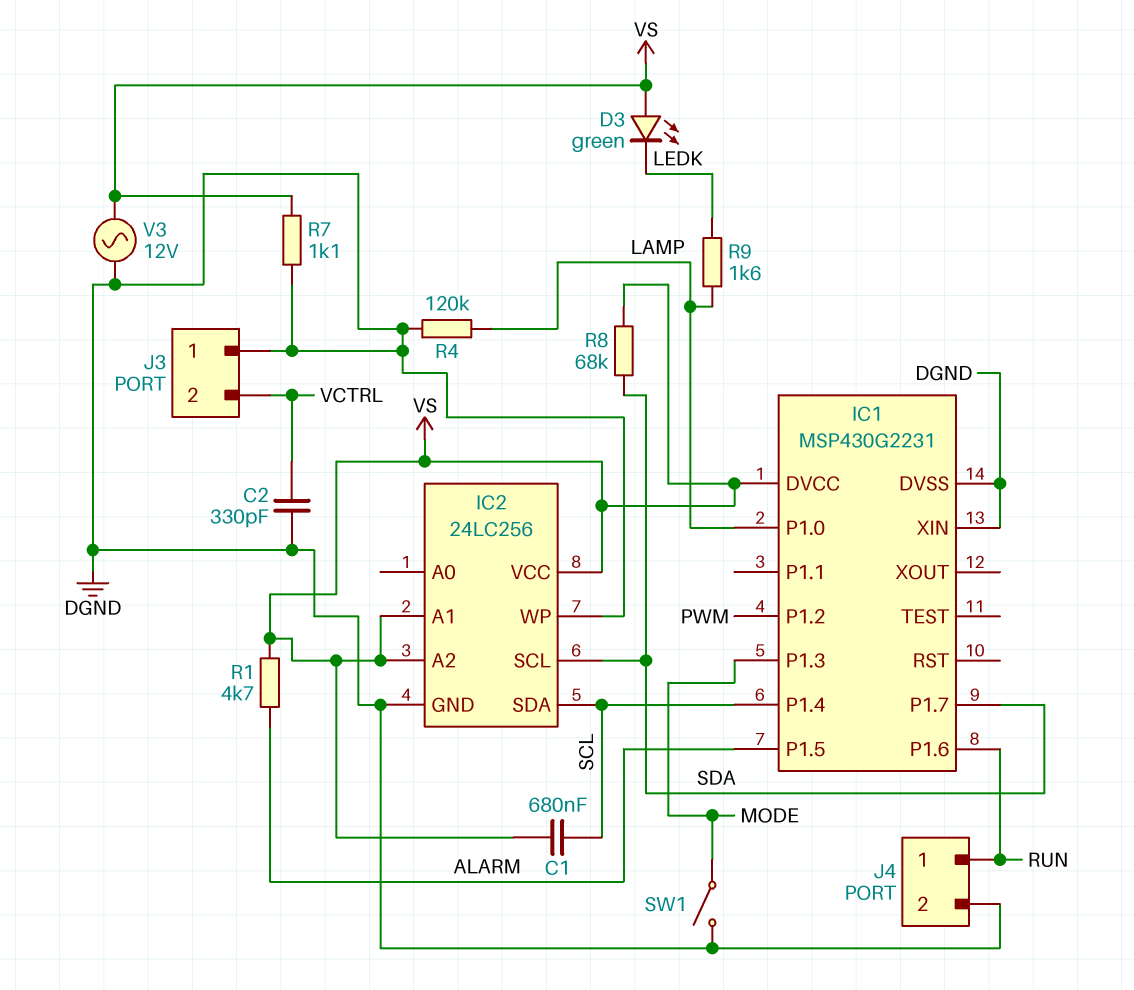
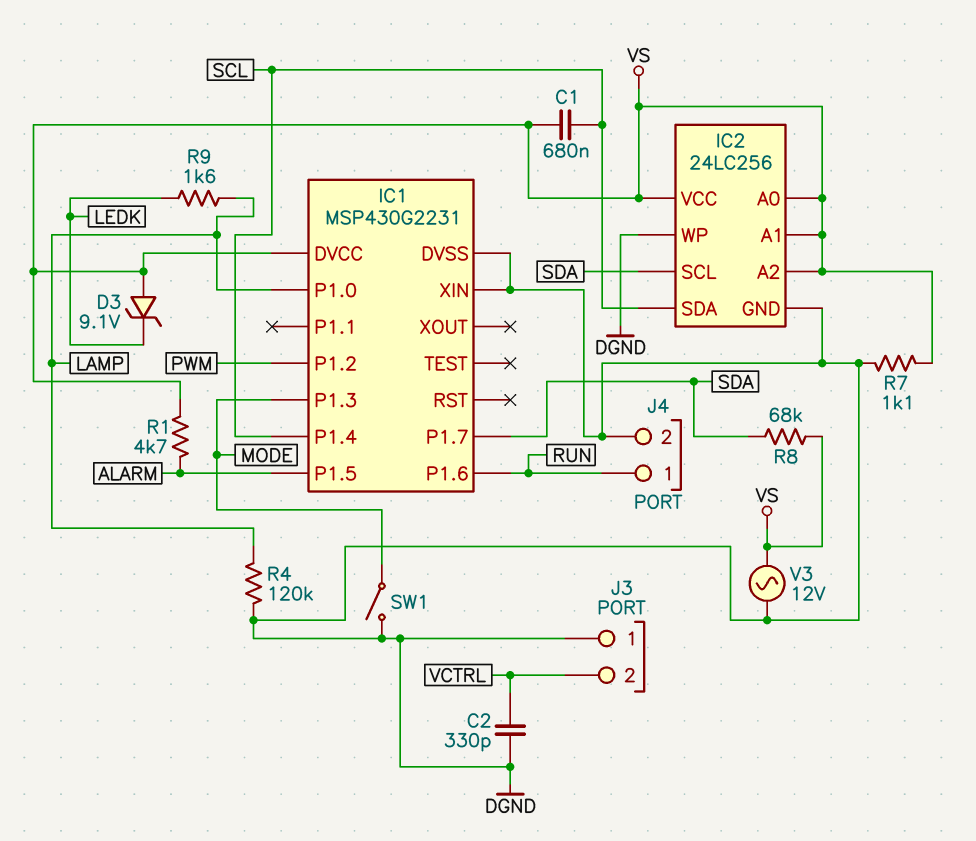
D3: LED green (A VS, K LEDK) -> zener 9.1V (A VS, K LEDK)
IC2 pin A0: none -> VS

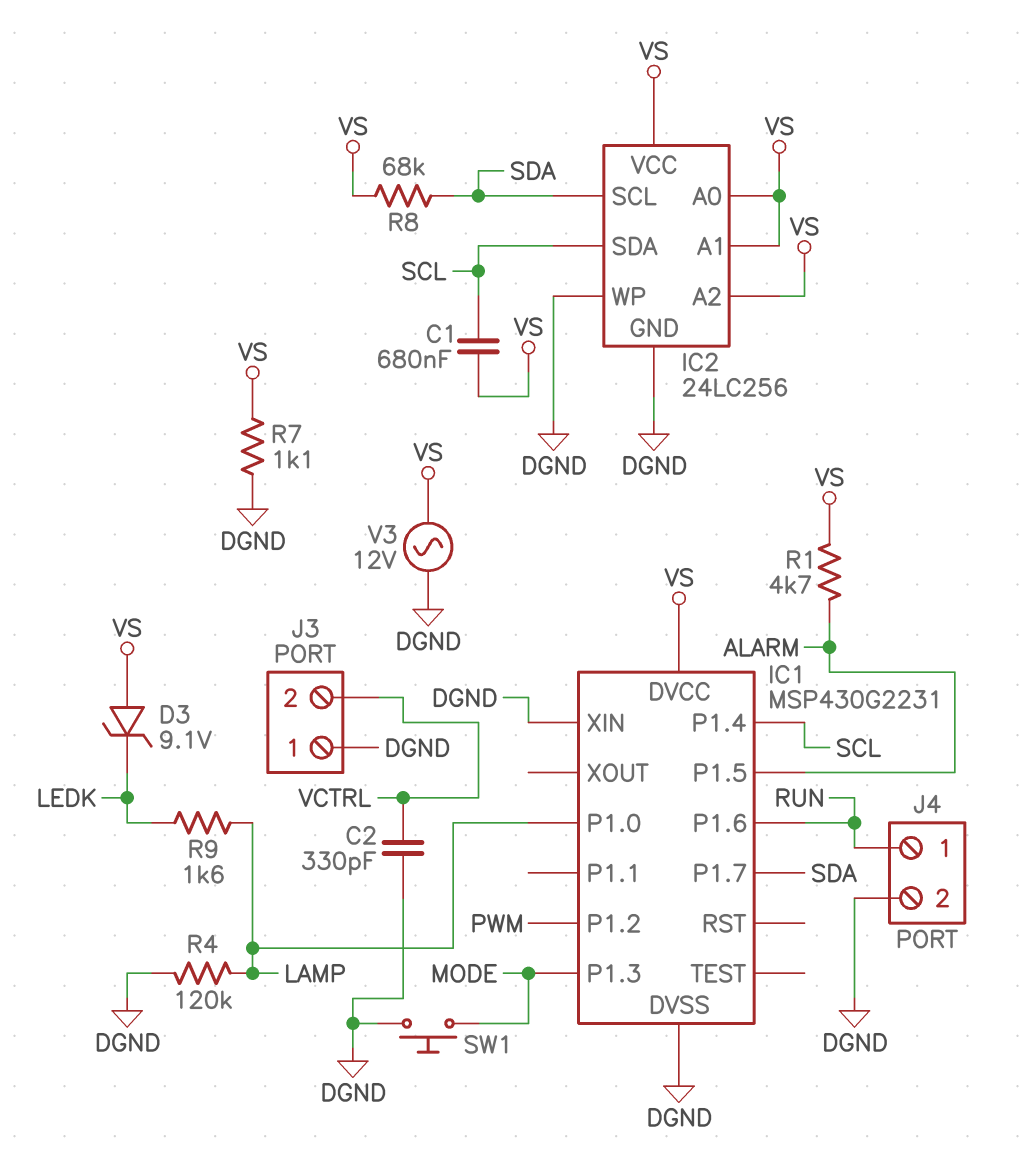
SW1: switch (DGND, MODE) -> button (DGND, MODE)

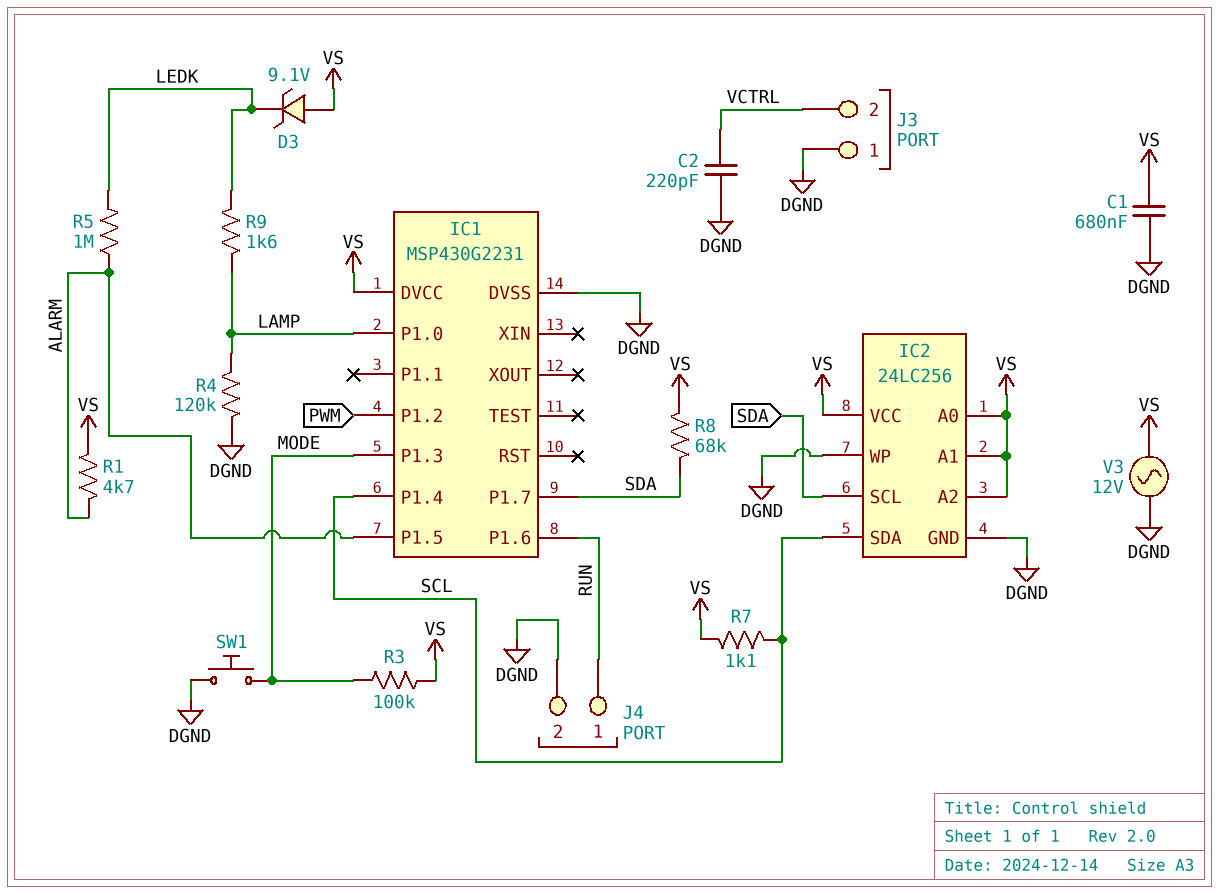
C1: 680nF (SCL, VS) -> 680nF (DGND, VS)
C2: 330pF (DGND, VCTRL) -> 220pF (DGND, VCTRL)
IC1 pin XIN: DGND -> none
R3: none -> 100k (MODE, VS)
R5: none -> 1M (ALARM, LEDK)
R7: 1.1k (DGND, VS) -> 1.1k (SCL, VS)

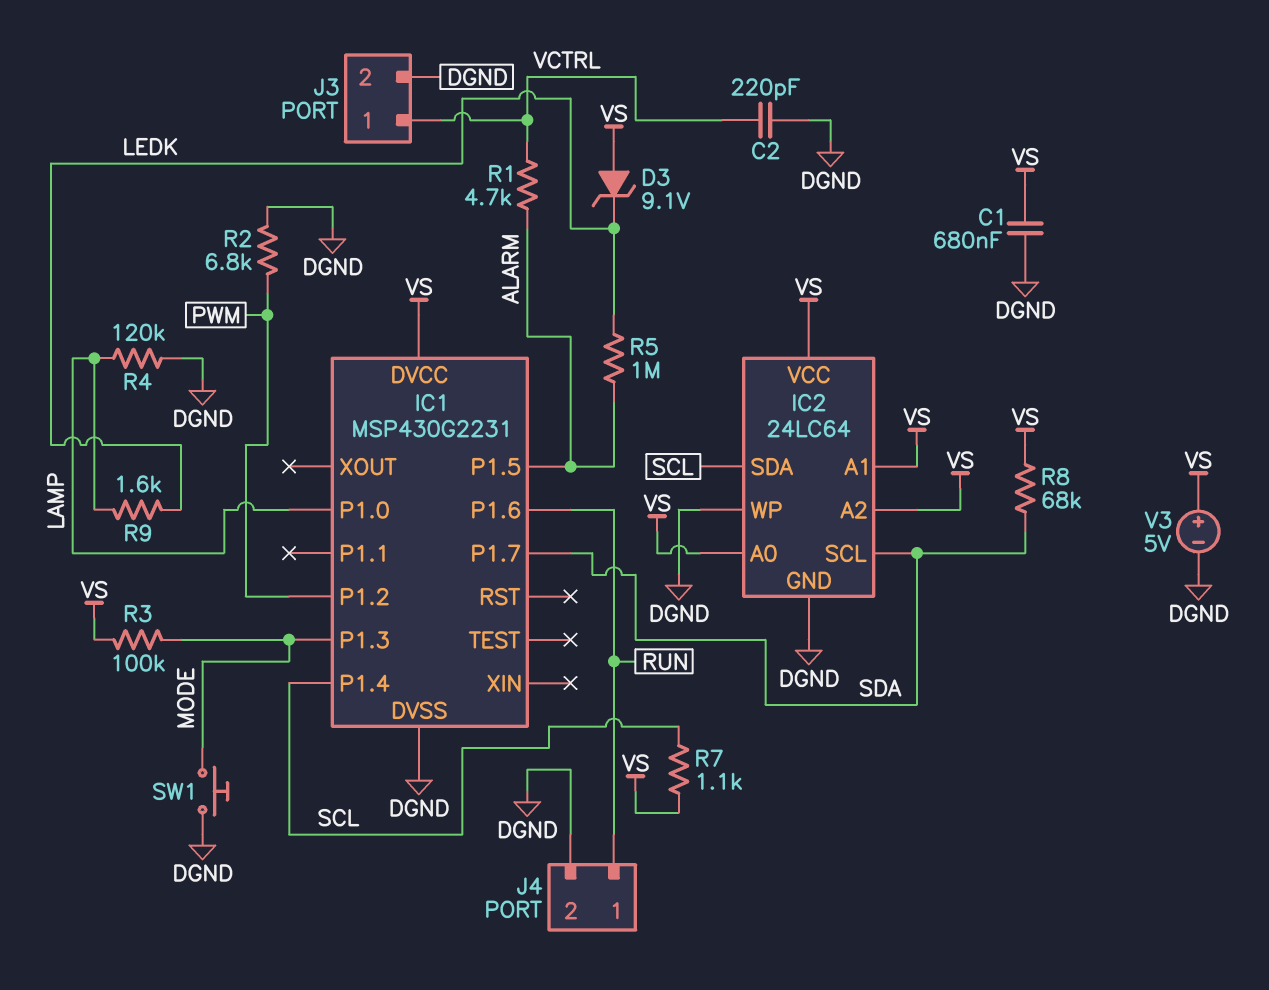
IC2: 24LC256 -> 24LC64
J3 pin 1: DGND -> VCTRL
J3 pin 2: VCTRL -> DGND
R1: 4.7k (ALARM, VS) -> 4.7k (ALARM, VCTRL)
R2: none -> 6.8k (DGND, PWM)
V3: AC 12V (DGND, VS) -> 5V (plus VS, minus DGND)

